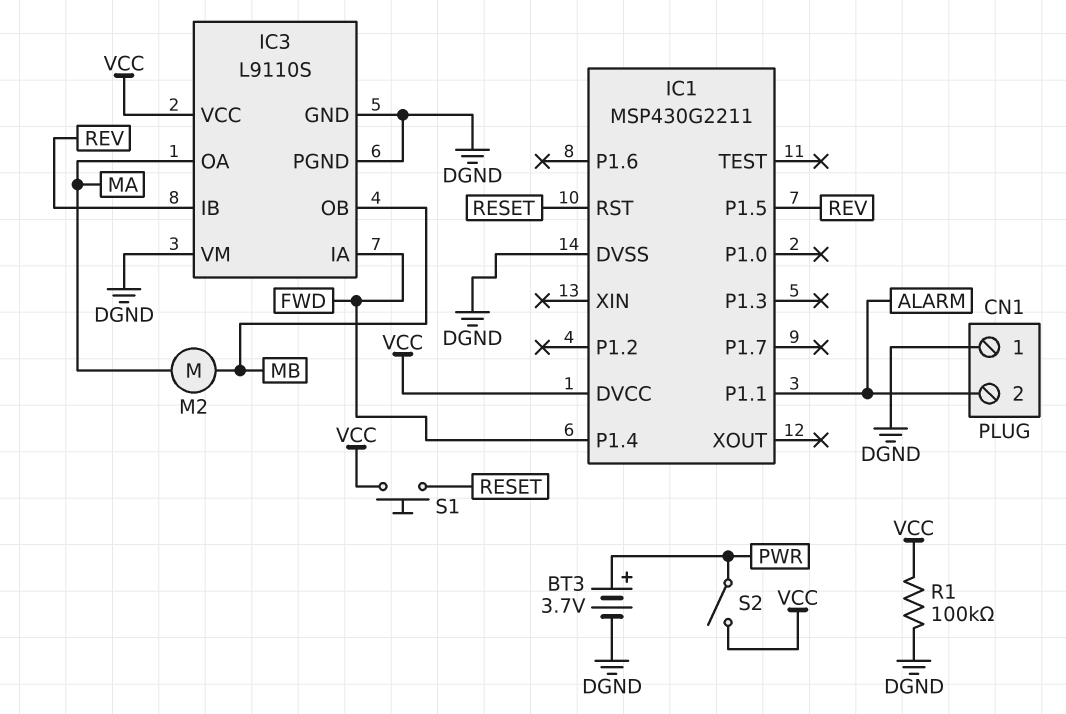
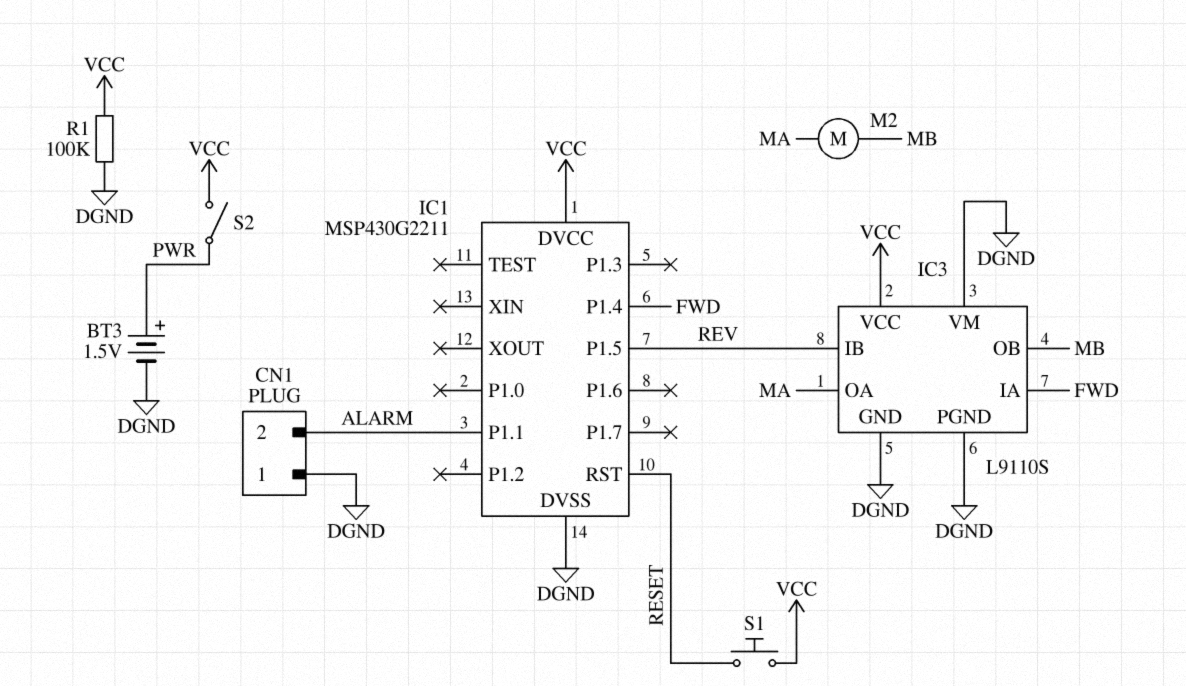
BT3: 3.7V (plus PWR, minus DGND) -> 1.5V (plus PWR, minus DGND)

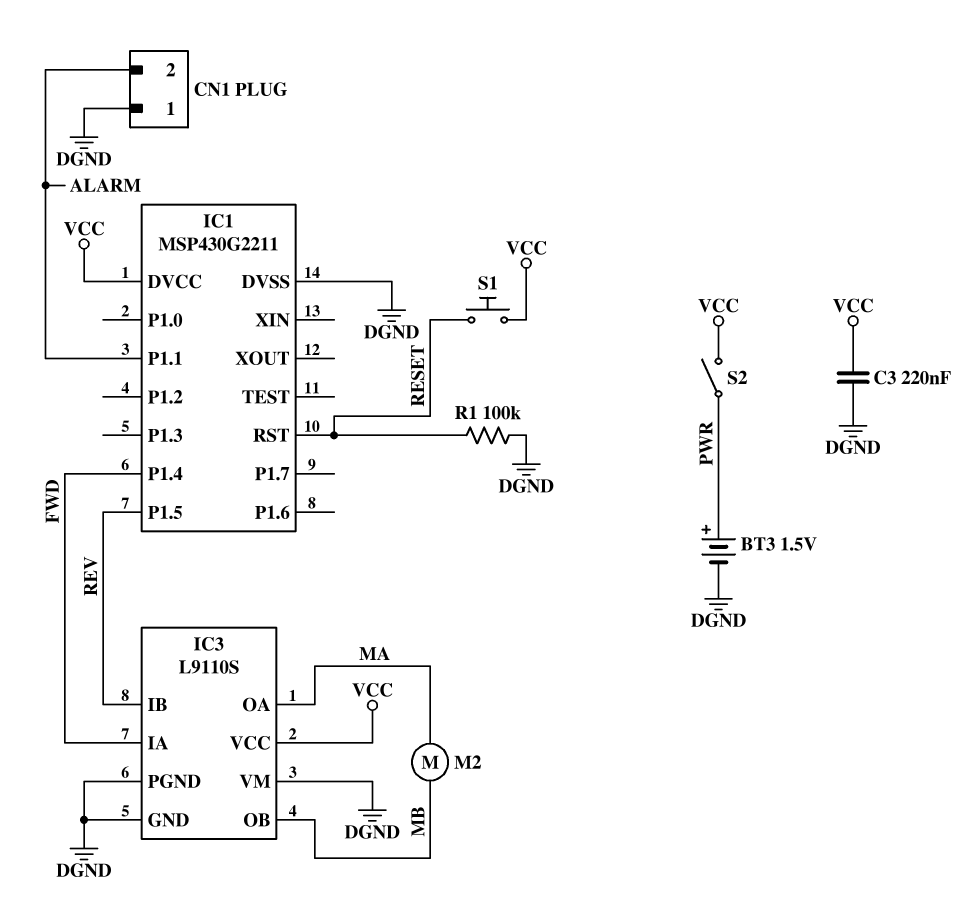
C3: none -> 220nF (DGND, VCC)
R1: 100k (DGND, VCC) -> 100k (DGND, RESET)

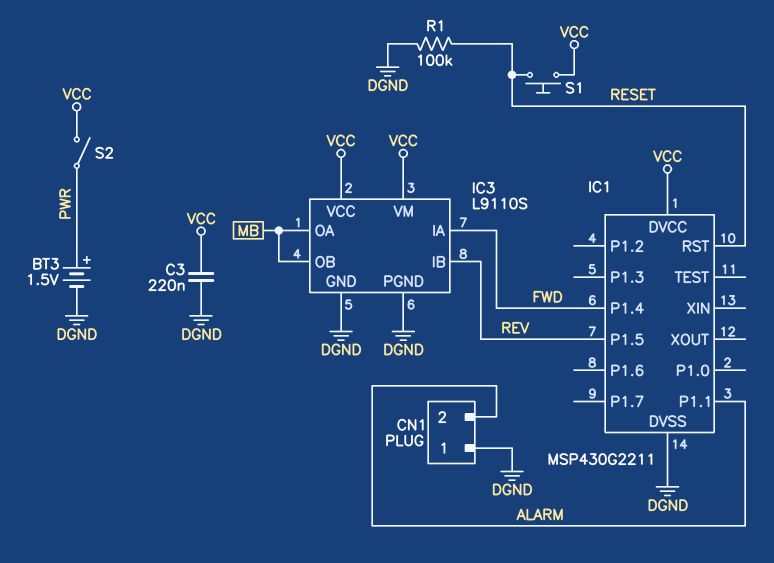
IC3 pin OA: MA -> MB
IC3 pin VM: DGND -> VCC
M2: motor (MA, MB) -> none

